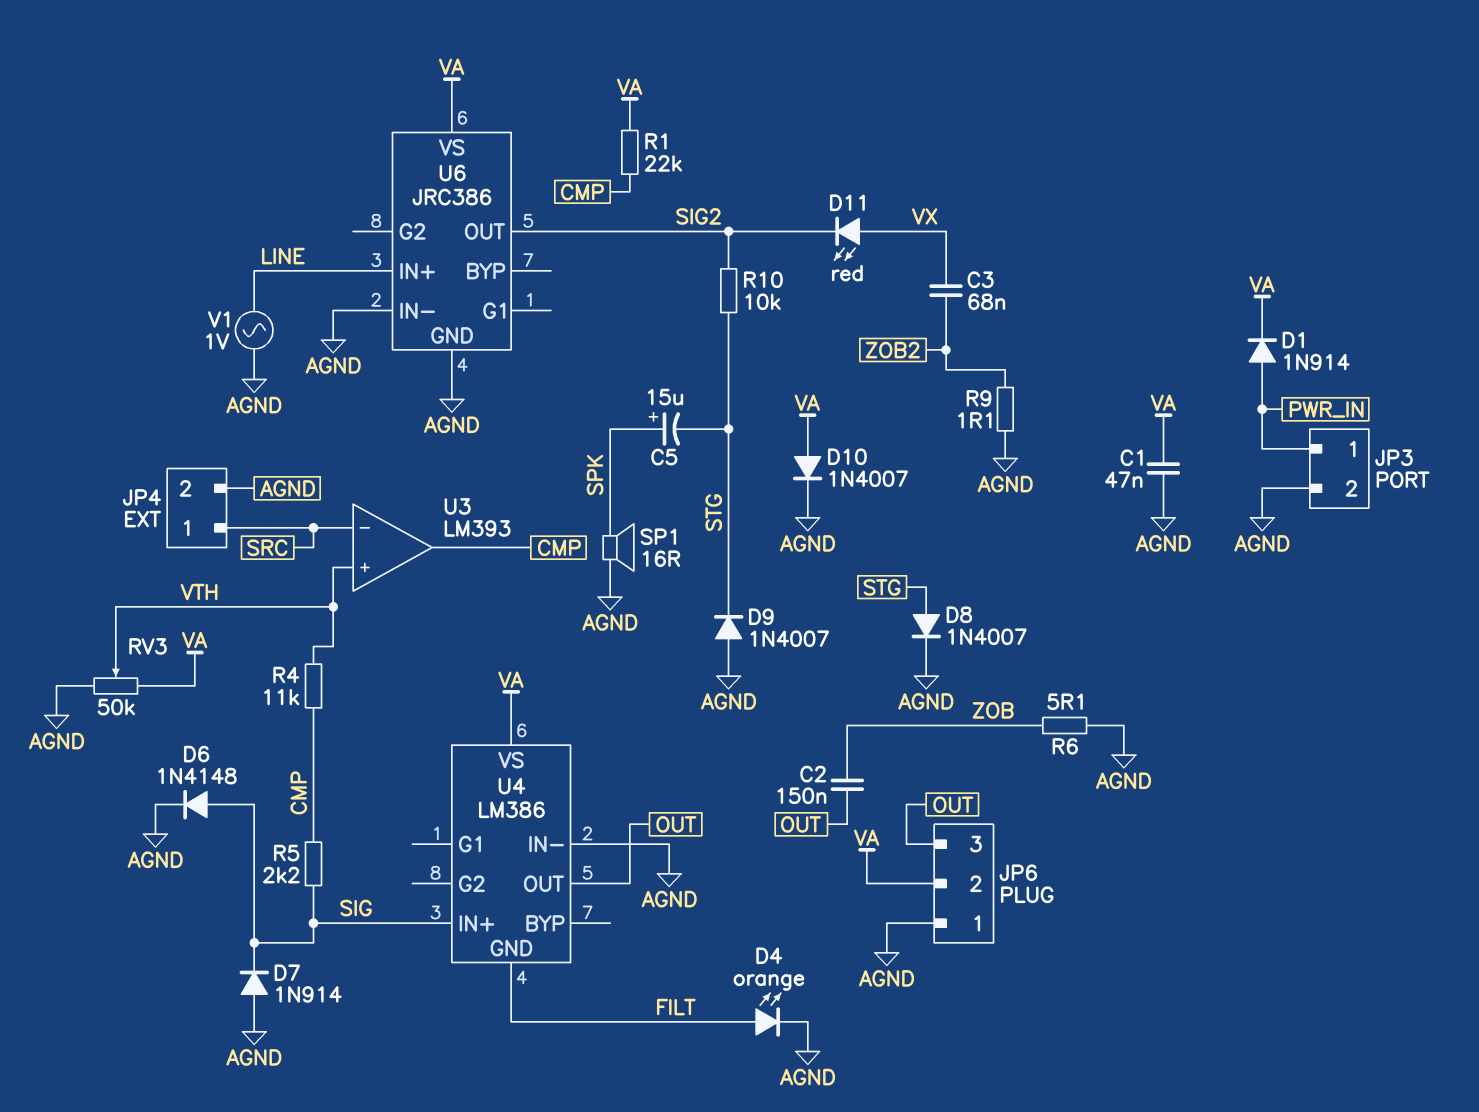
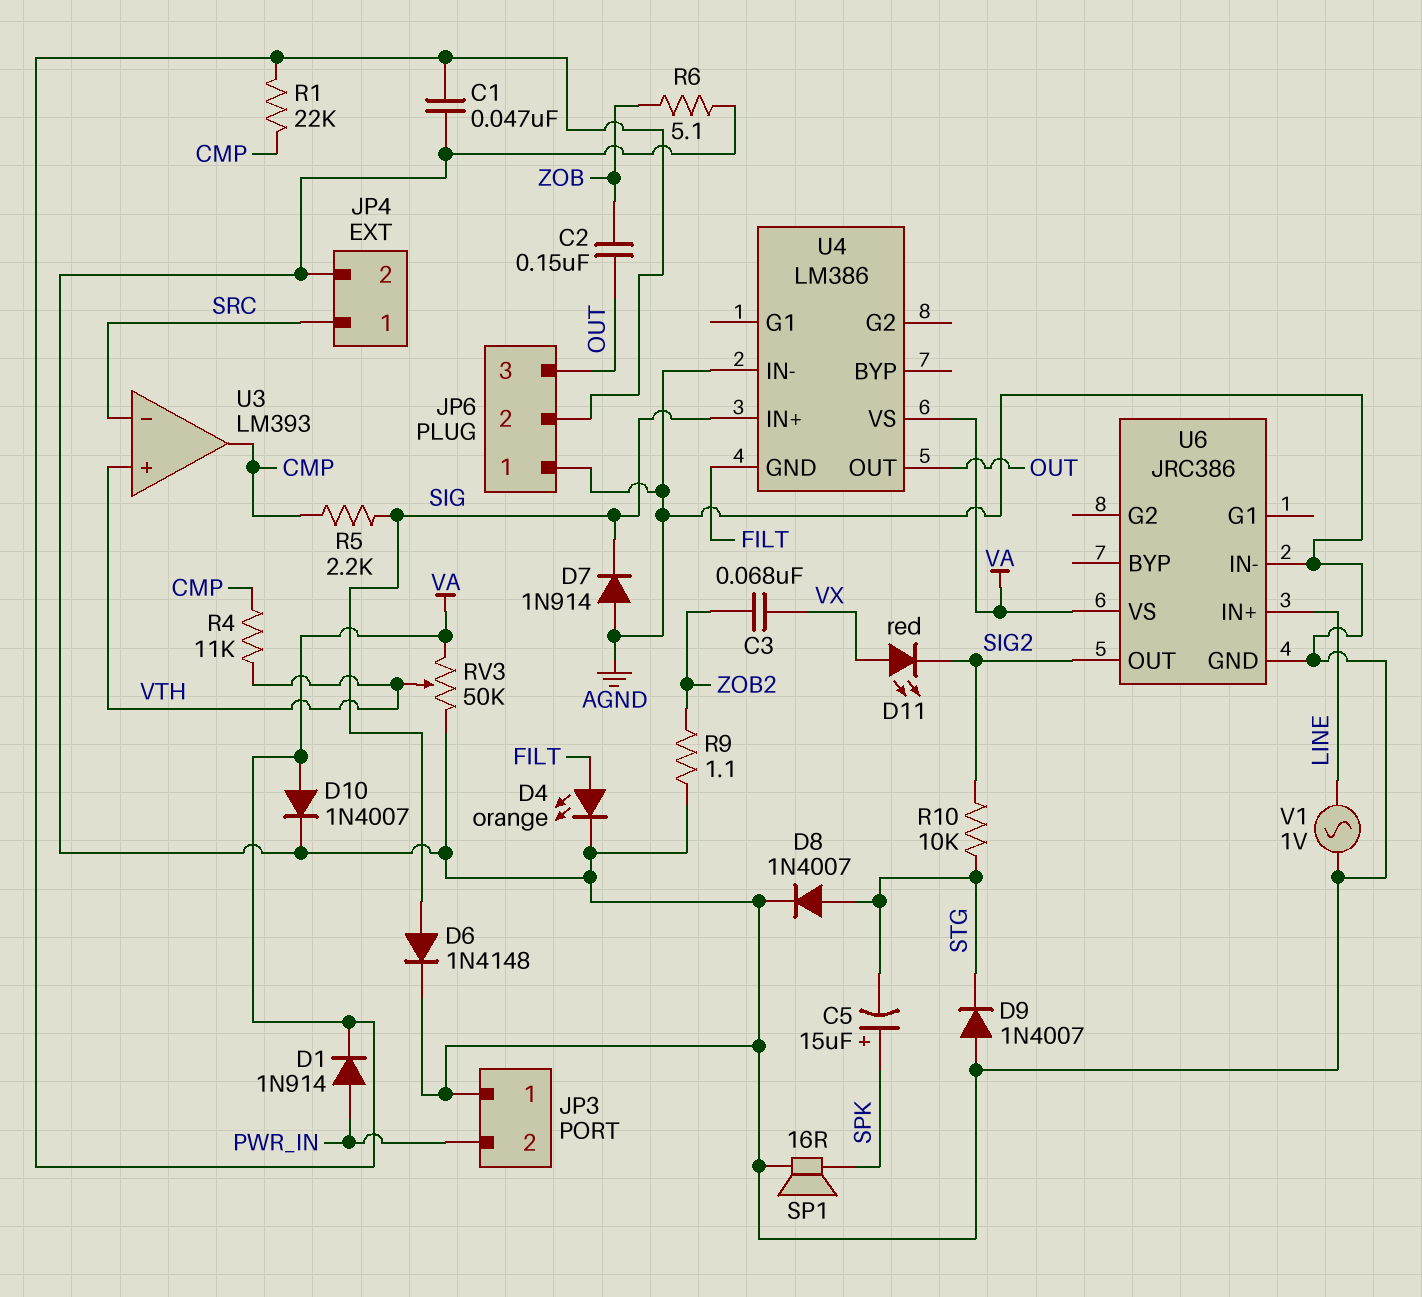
JP3 pin 1: PWR_IN -> AGND
JP3 pin 2: AGND -> PWR_IN

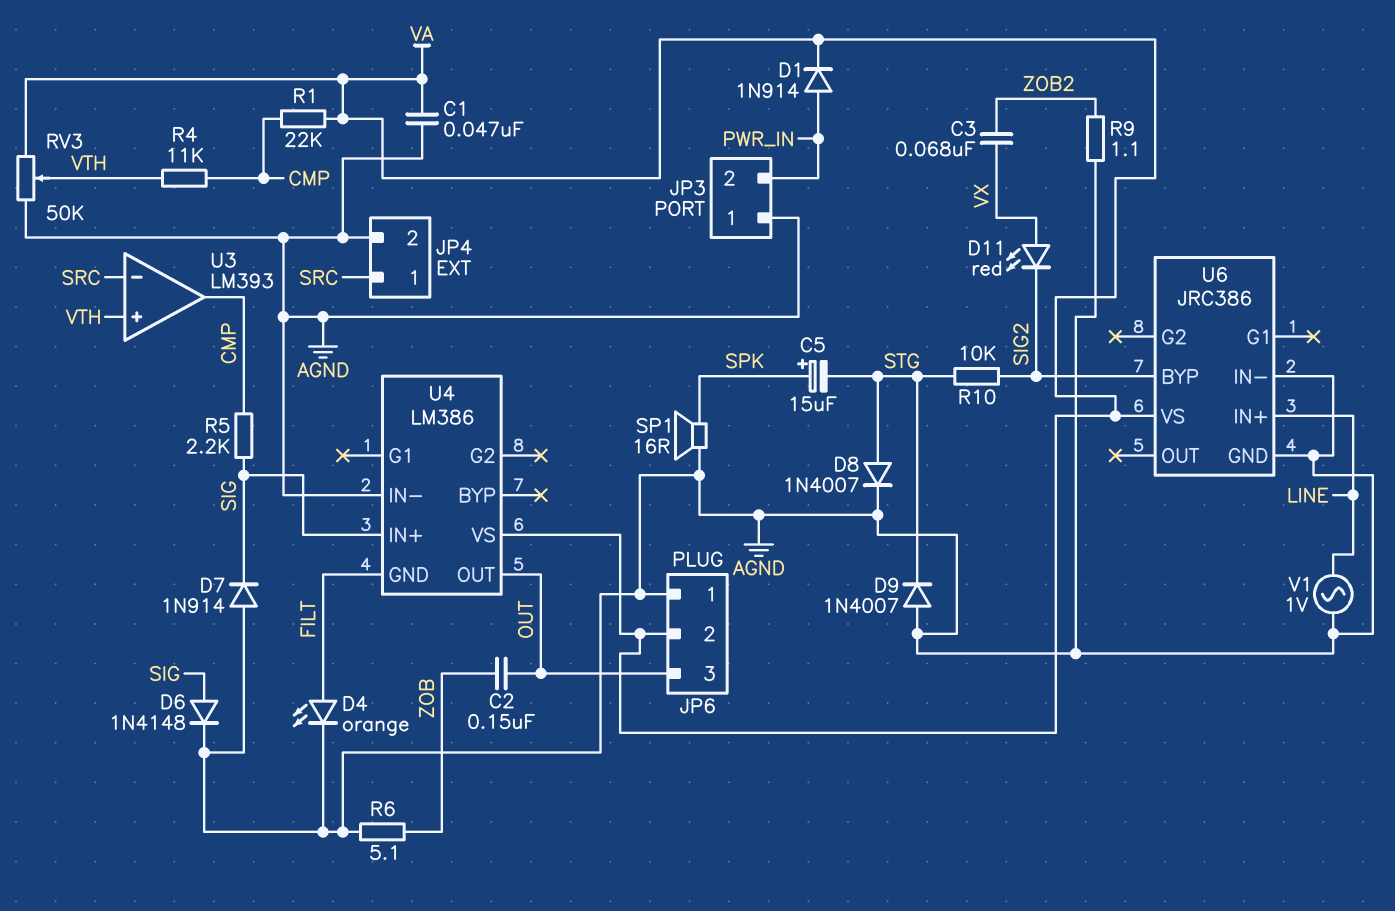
D10: diode 1N4007 (A VA, K AGND) -> none
U6 pin BYP: none -> SIG2
U6 pin OUT: SIG2 -> none

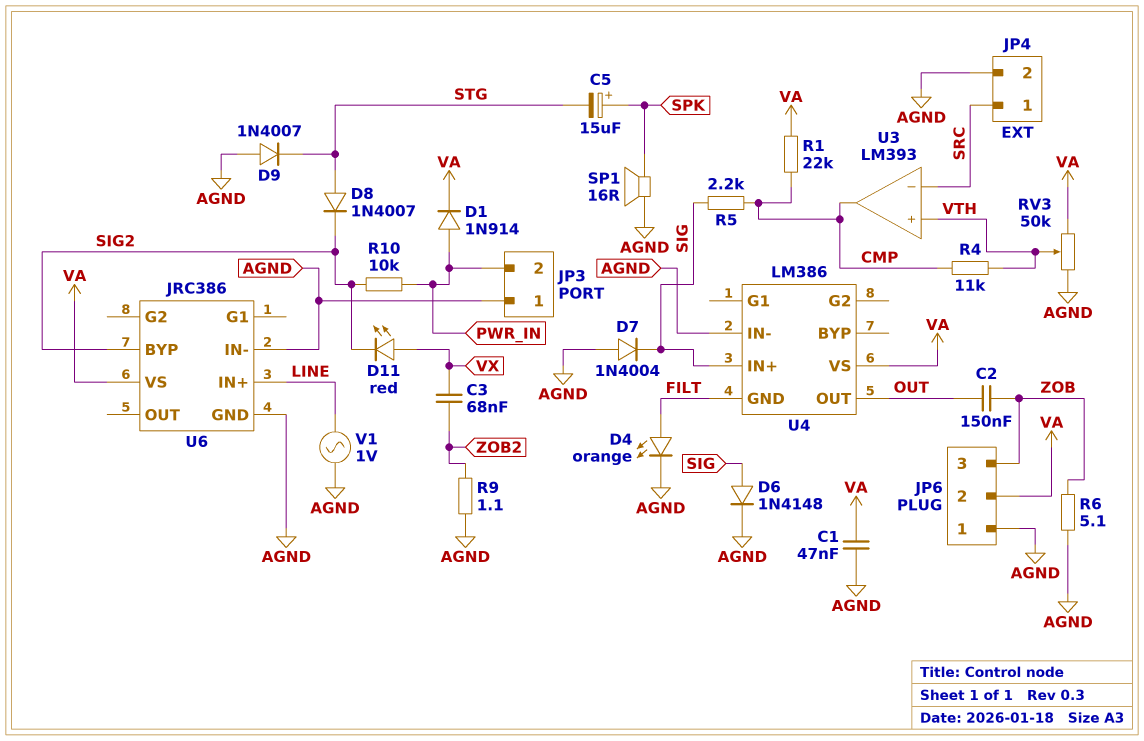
D7: diode 1N914 (A AGND, K SIG) -> diode 1N4004 (A AGND, K SIG)
D8: diode 1N4007 (A STG, K AGND) -> diode 1N4007 (A STG, K SIG2)
JP6 pin 3: OUT -> ZOB
R10: 10k (SIG2, STG) -> 10k (PWR_IN, SIG2)

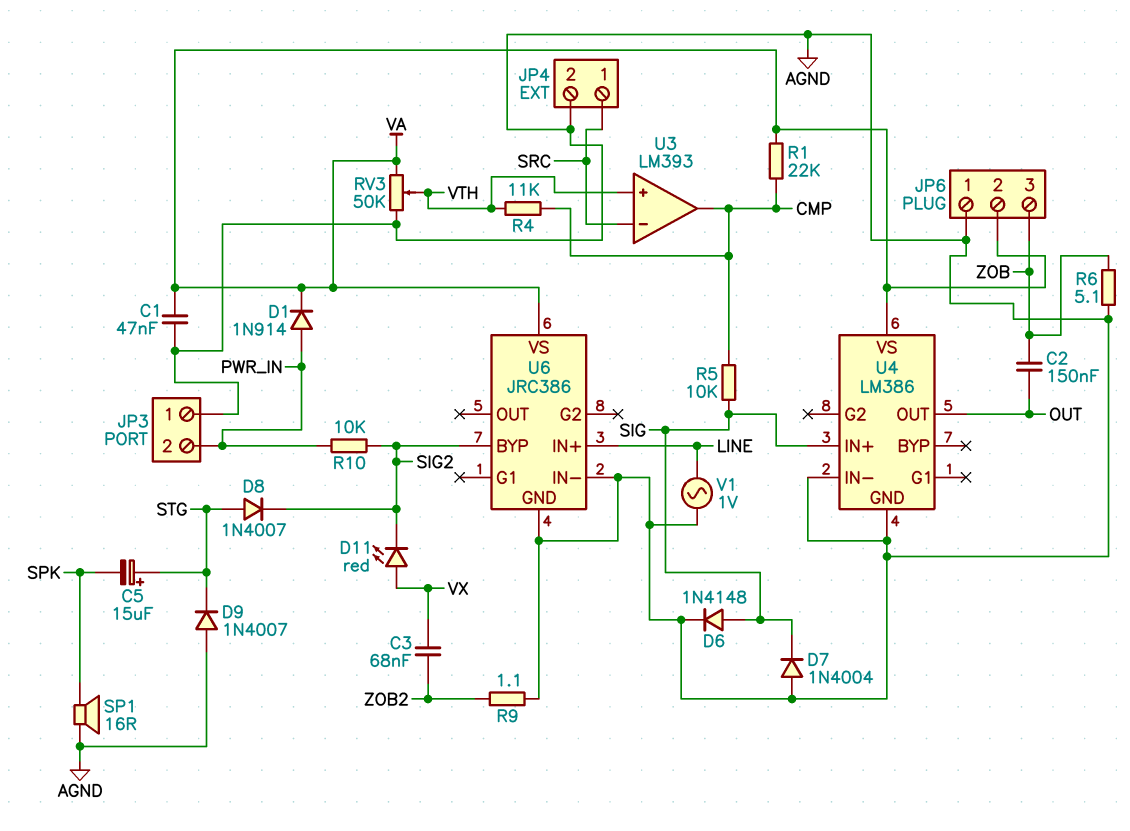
C5: 15uF (plus SPK, minus STG) -> 15uF (plus STG, minus SPK)
D4: LED orange (A FILT, K AGND) -> none
R5: 2.2k (CMP, SIG) -> 10k (CMP, SIG)
U4 pin GND: FILT -> AGND

